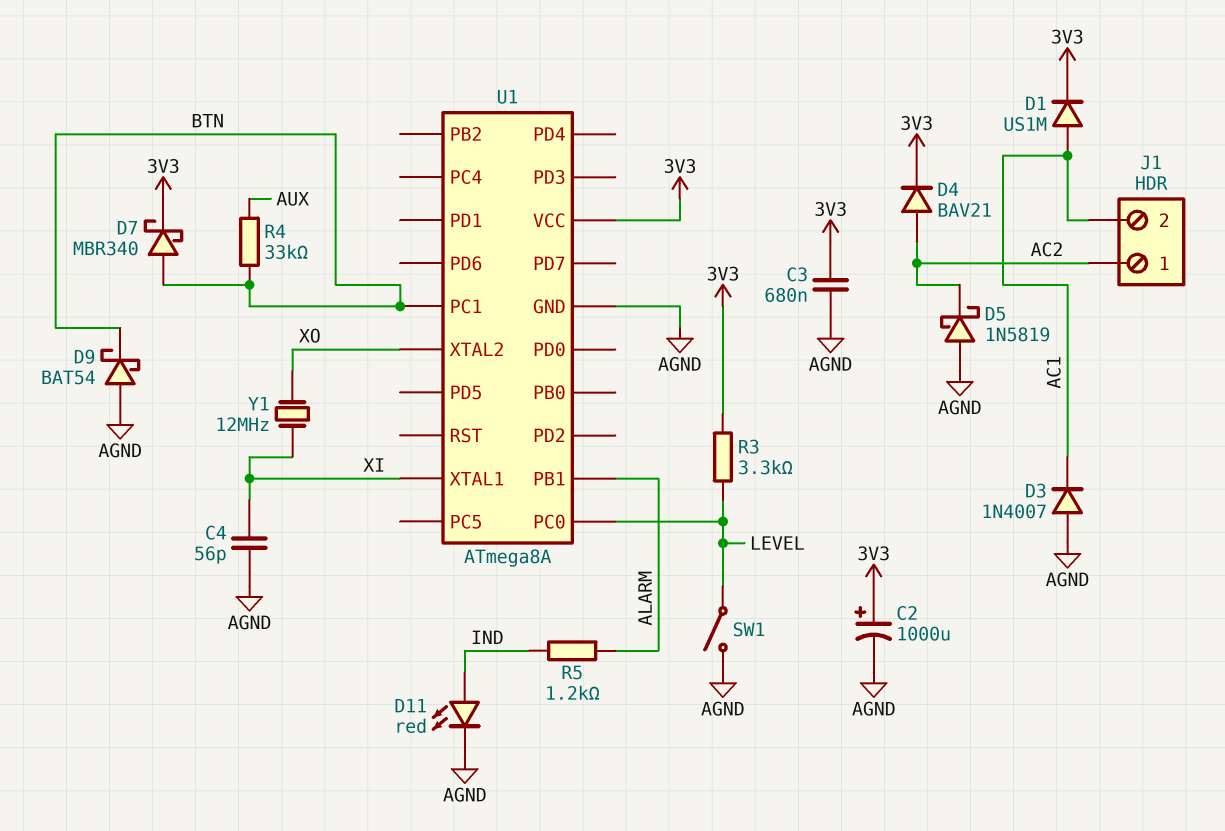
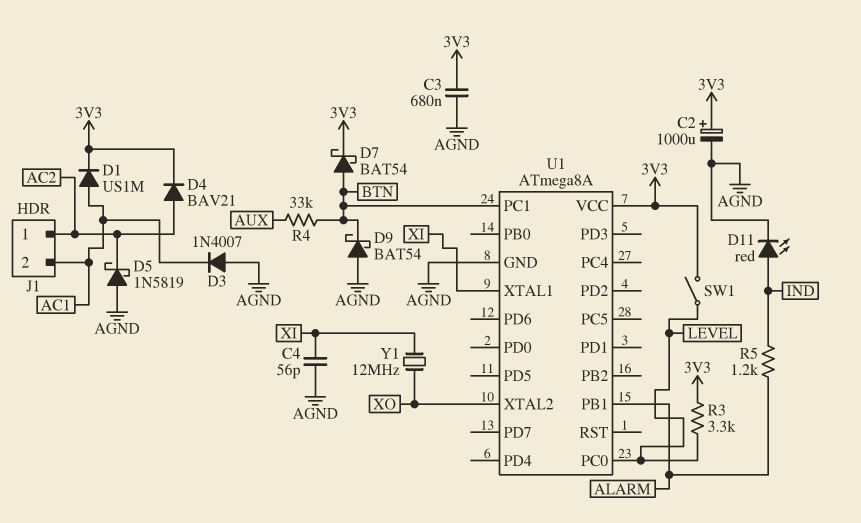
D7: schottky MBR340 (A BTN, K 3V3) -> schottky BAT54 (A BTN, K 3V3)
SW1: switch (AGND, LEVEL) -> switch (3V3, LEVEL)

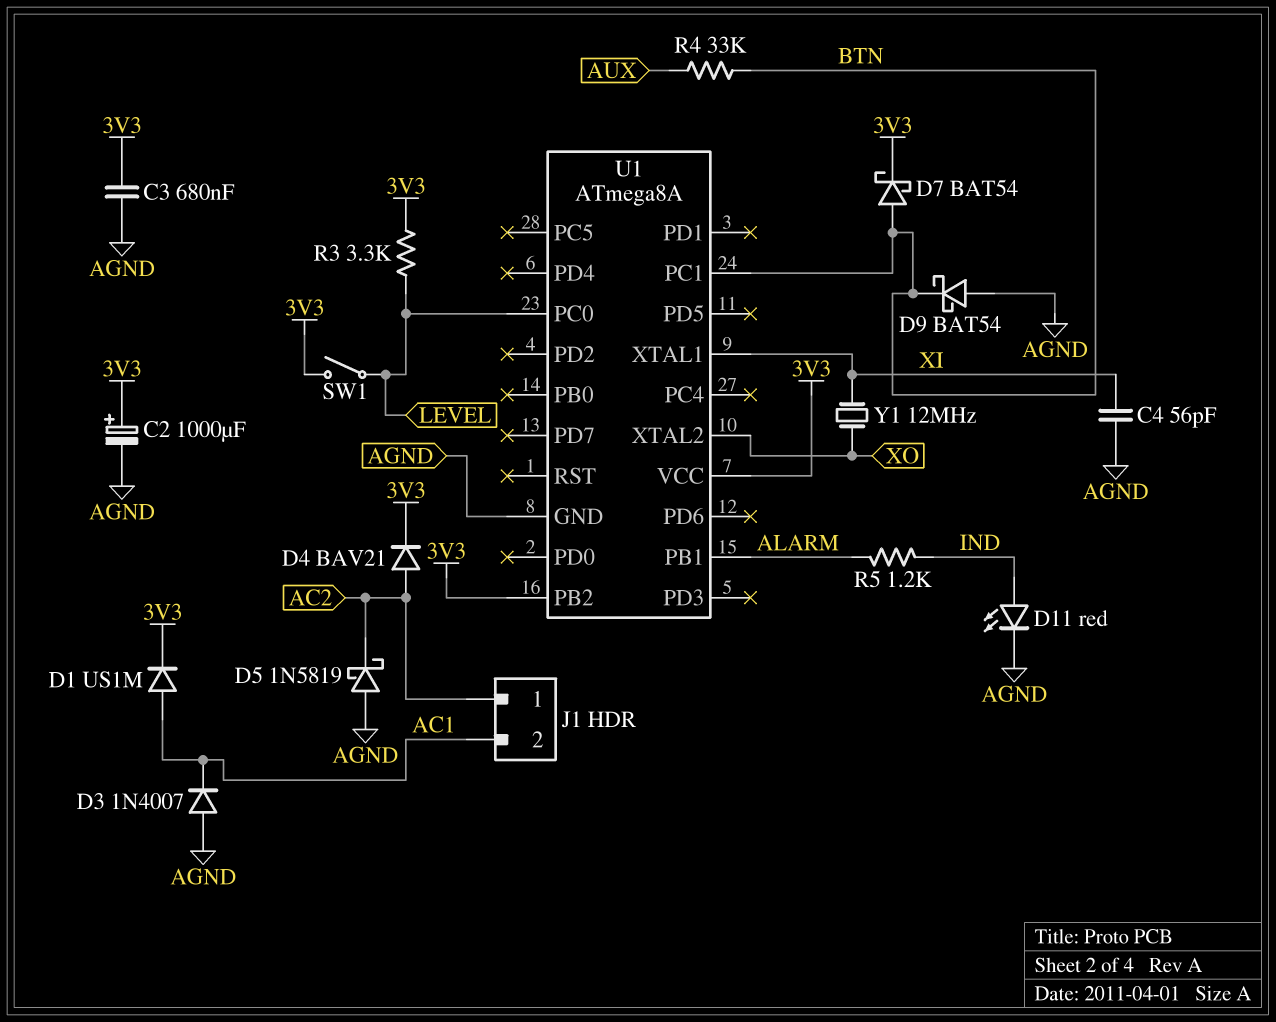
U1 pin PB2: none -> 3V3

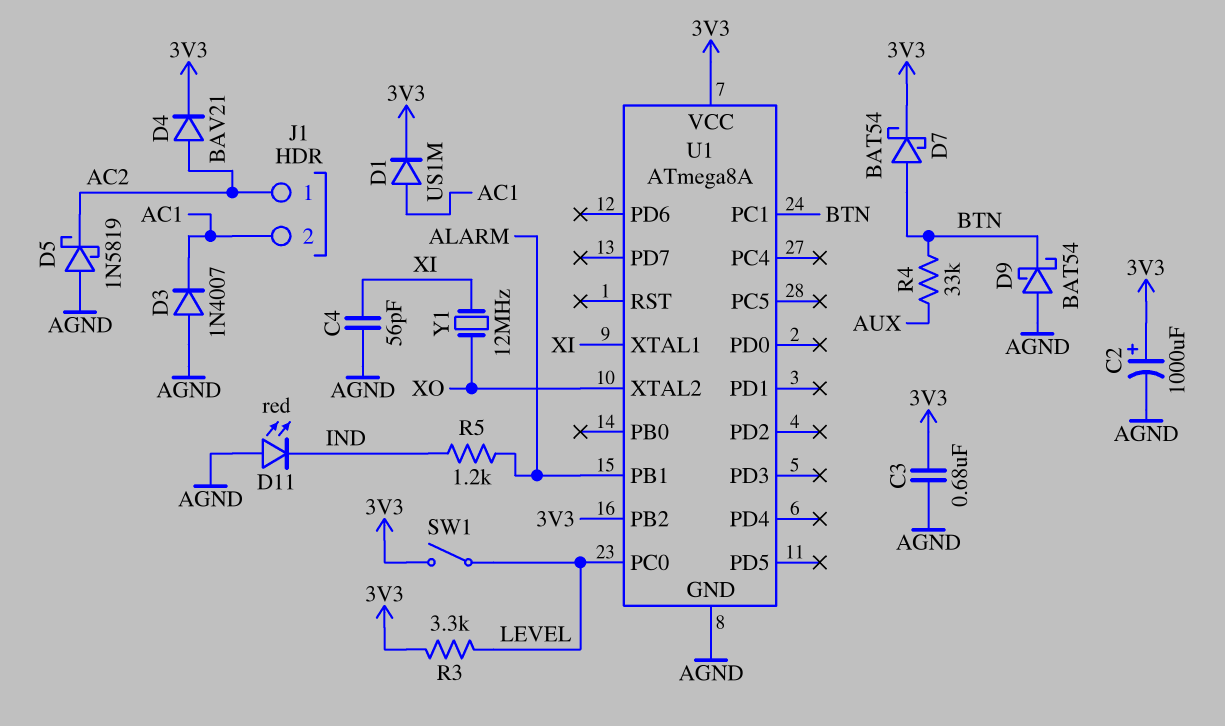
D11: LED red (A IND, K AGND) -> LED red (A AGND, K IND)

